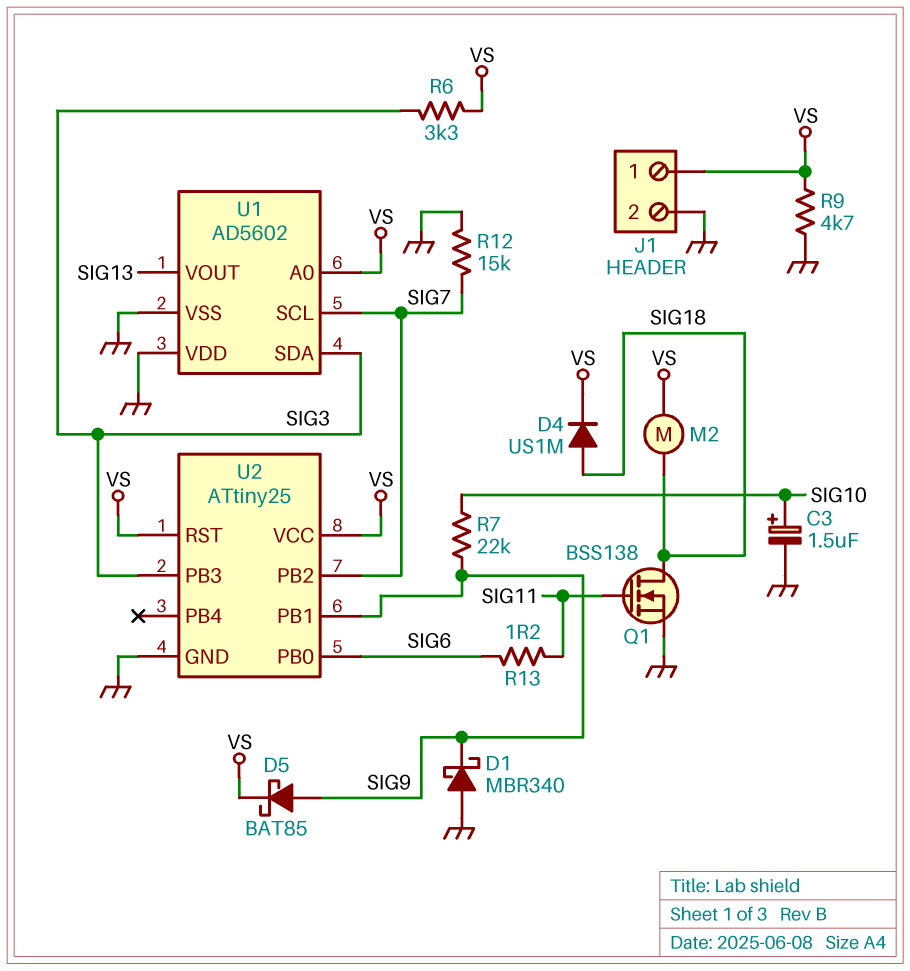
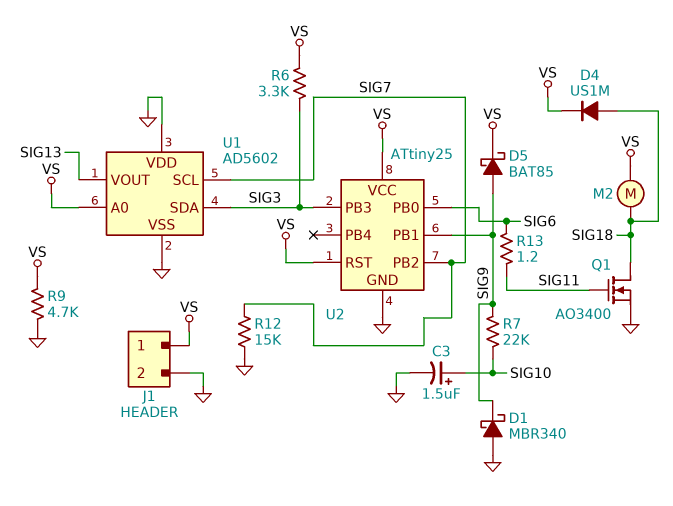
Q1: NMOS BSS138 (G SIG11, D SIG18, S GND) -> NMOS AO3400 (G SIG11, D SIG18, S GND)

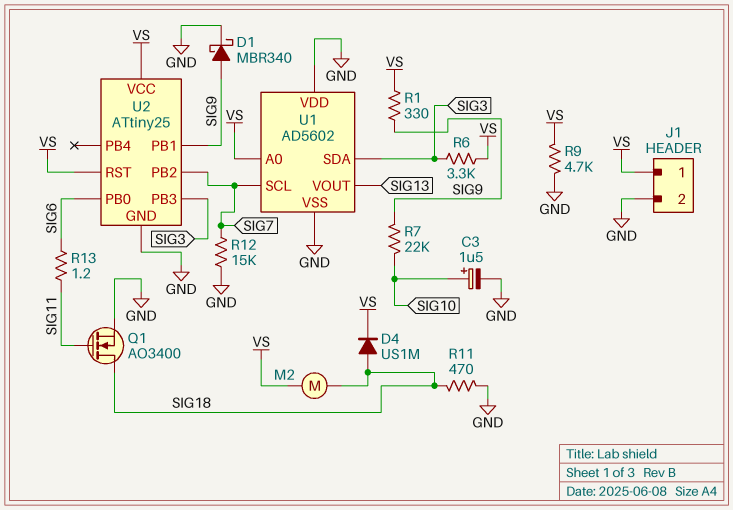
D1: schottky MBR340 (A GND, K SIG9) -> schottky MBR340 (A SIG9, K GND)
D5: schottky BAT85 (A SIG9, K VS) -> none
R1: none -> 330 (SIG9, VS)
R11: none -> 470 (GND, SIG18)

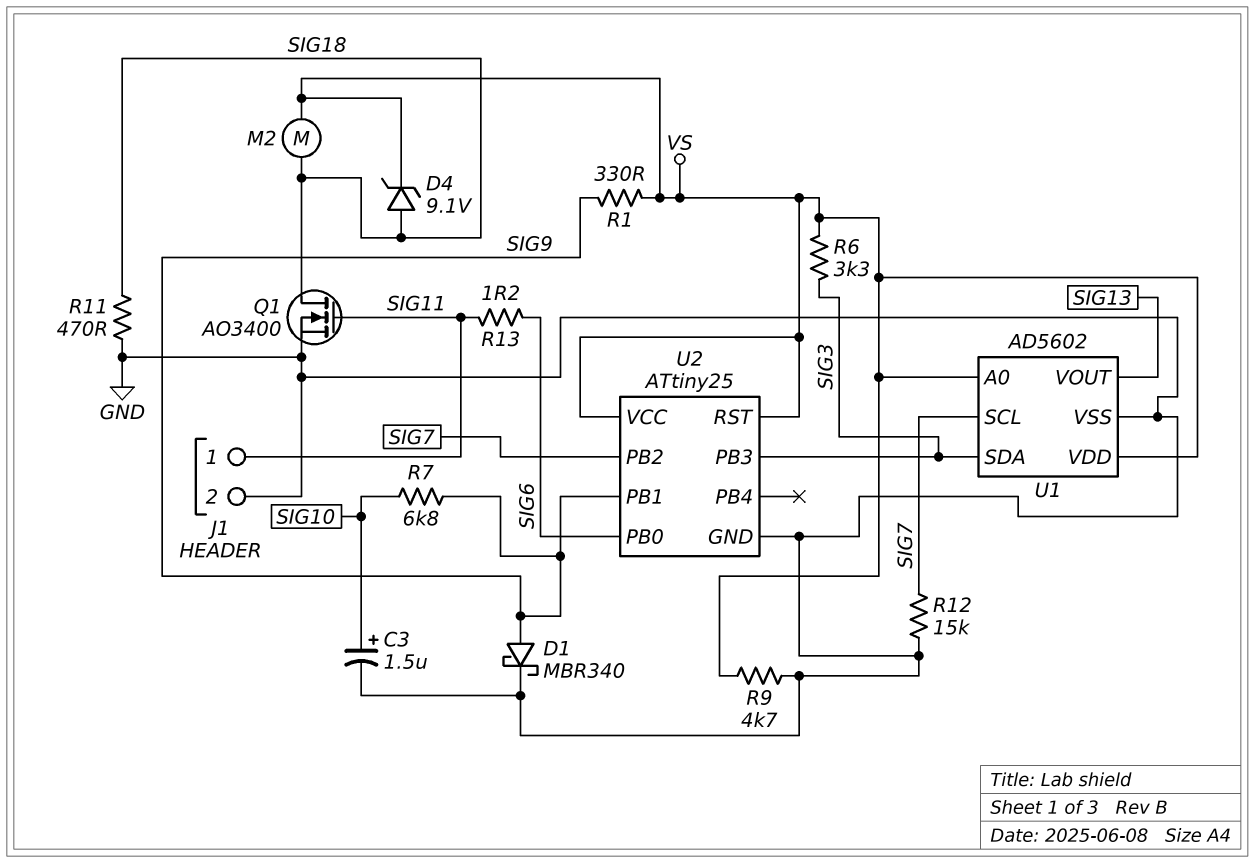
D4: diode US1M (A SIG18, K VS) -> zener 9.1V (A SIG18, K VS)
J1 pin 1: VS -> SIG11
R7: 22k (SIG9, SIG10) -> 6.8k (SIG9, SIG10)
U1 pin VDD: GND -> VS

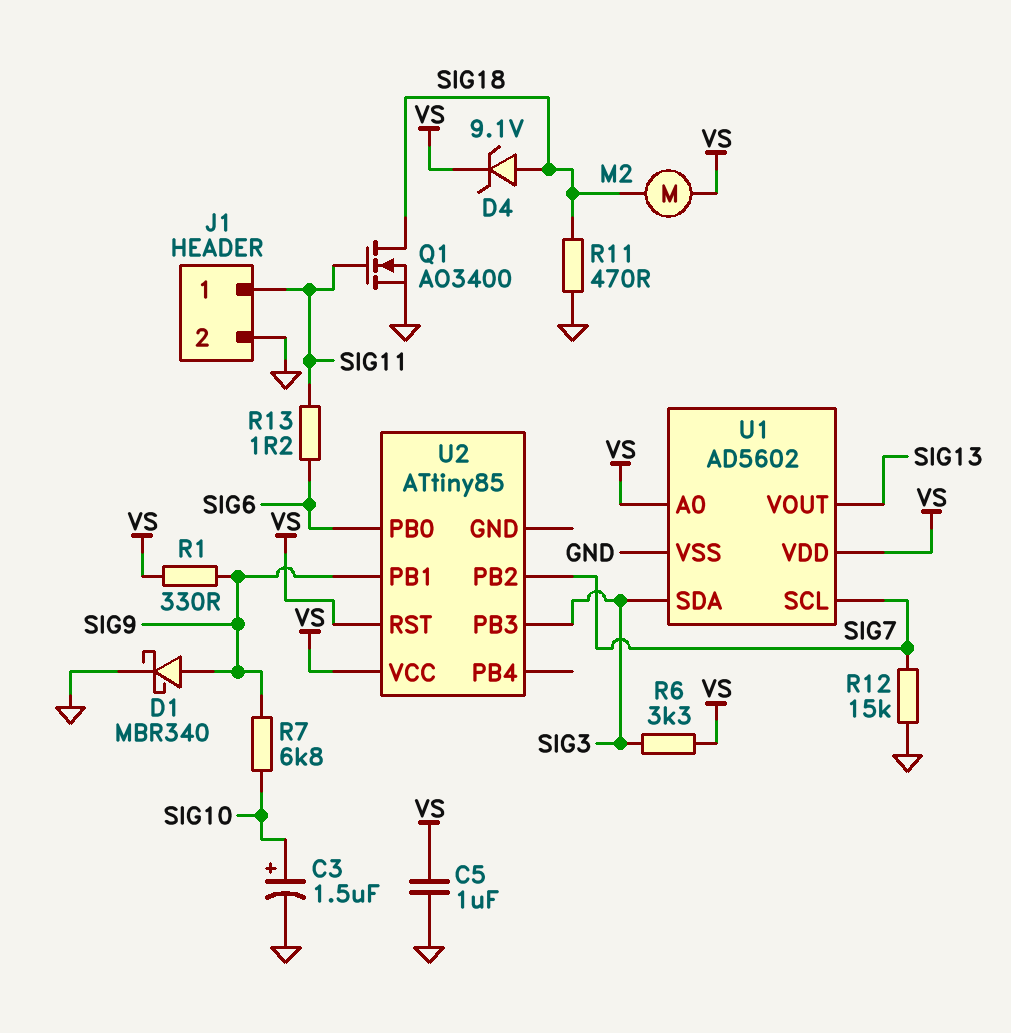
C5: none -> 1uF (GND, VS)
R9: 4.7k (GND, VS) -> none
U2: ATtiny25 -> ATtiny85
U2 pin GND: GND -> none

